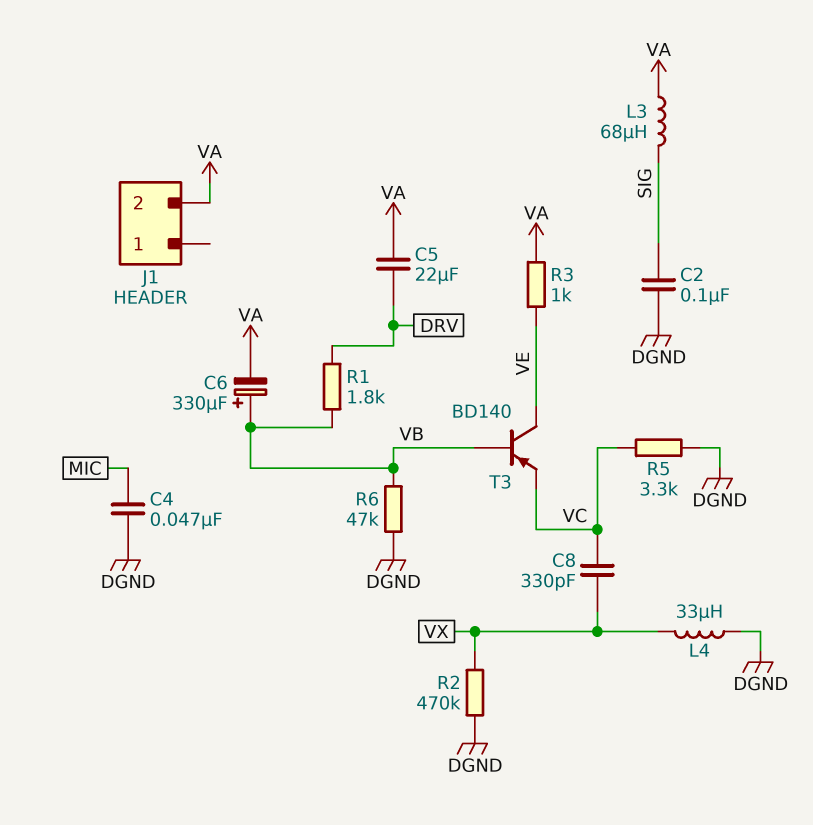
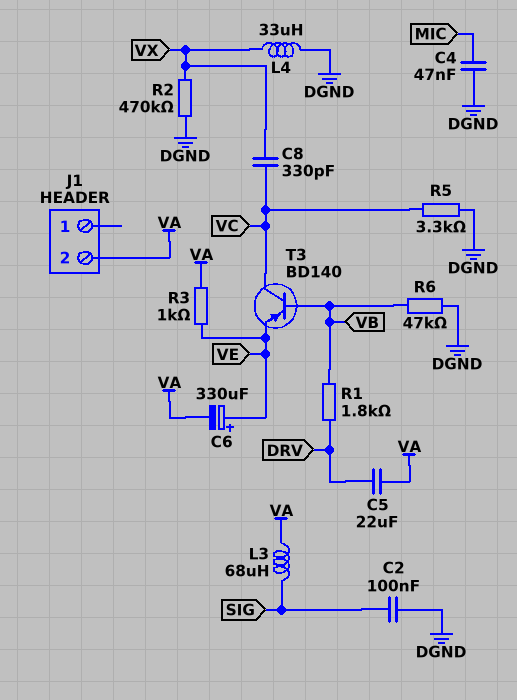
C6: 330uF (plus VB, minus VA) -> 330uF (plus VE, minus VA)
T3: PNP BD140 (B VB, C VE, E VC) -> PNP BD140 (B VB, C VC, E VE)

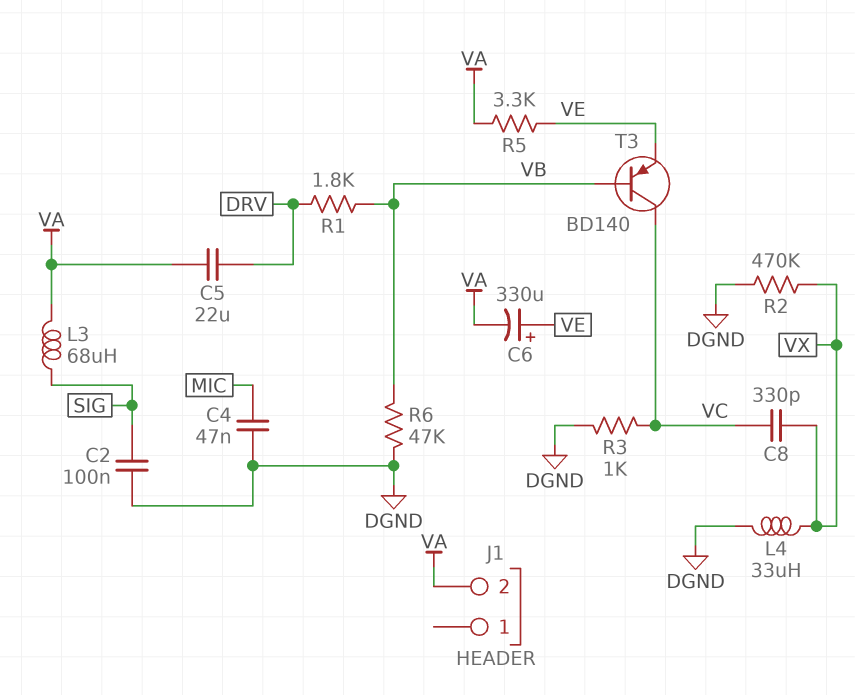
R3: 1k (VA, VE) -> 1k (DGND, VC)
R5: 3.3k (DGND, VC) -> 3.3k (VA, VE)

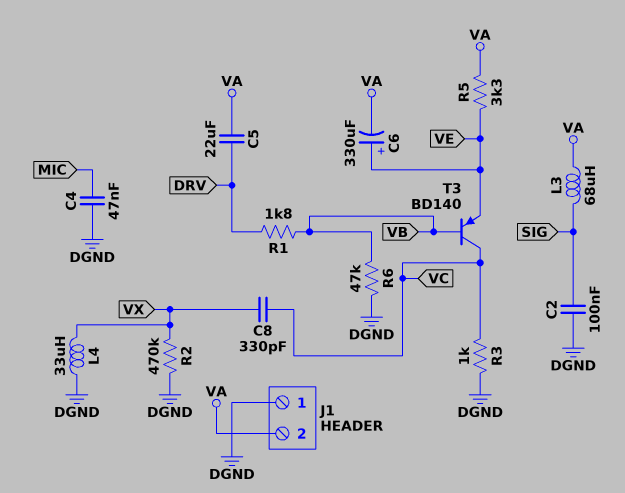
J1 pin 1: none -> DGND

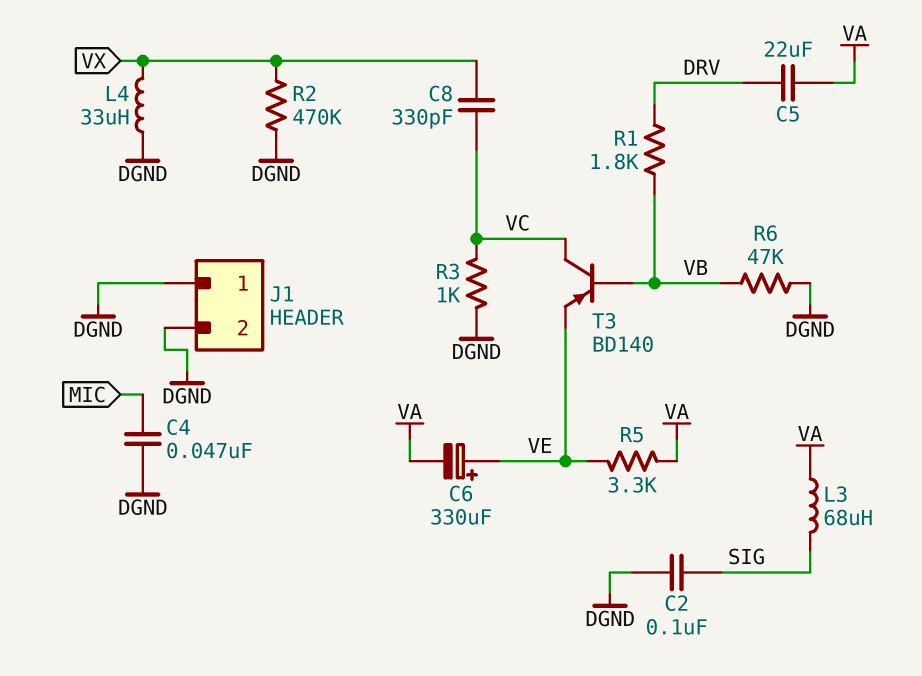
J1 pin 2: VA -> DGND

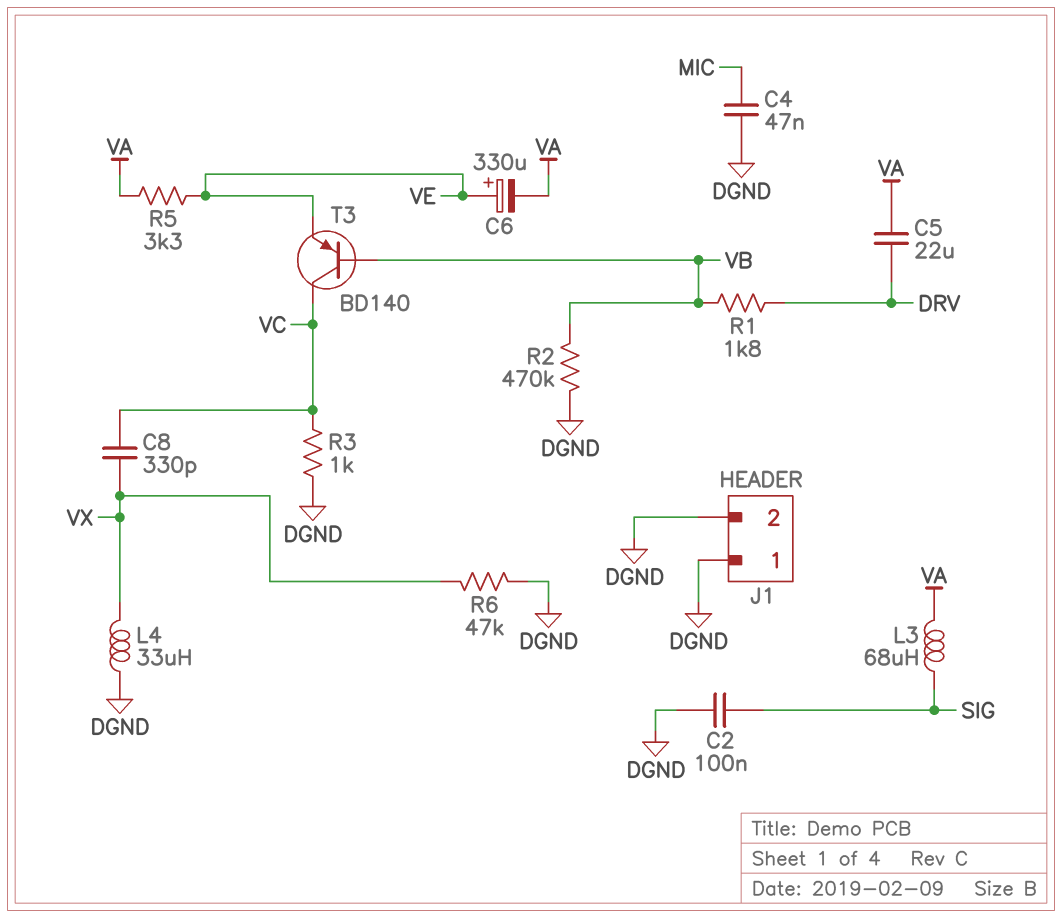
R2: 470k (DGND, VX) -> 470k (DGND, VB)
R6: 47k (DGND, VB) -> 47k (DGND, VX)

